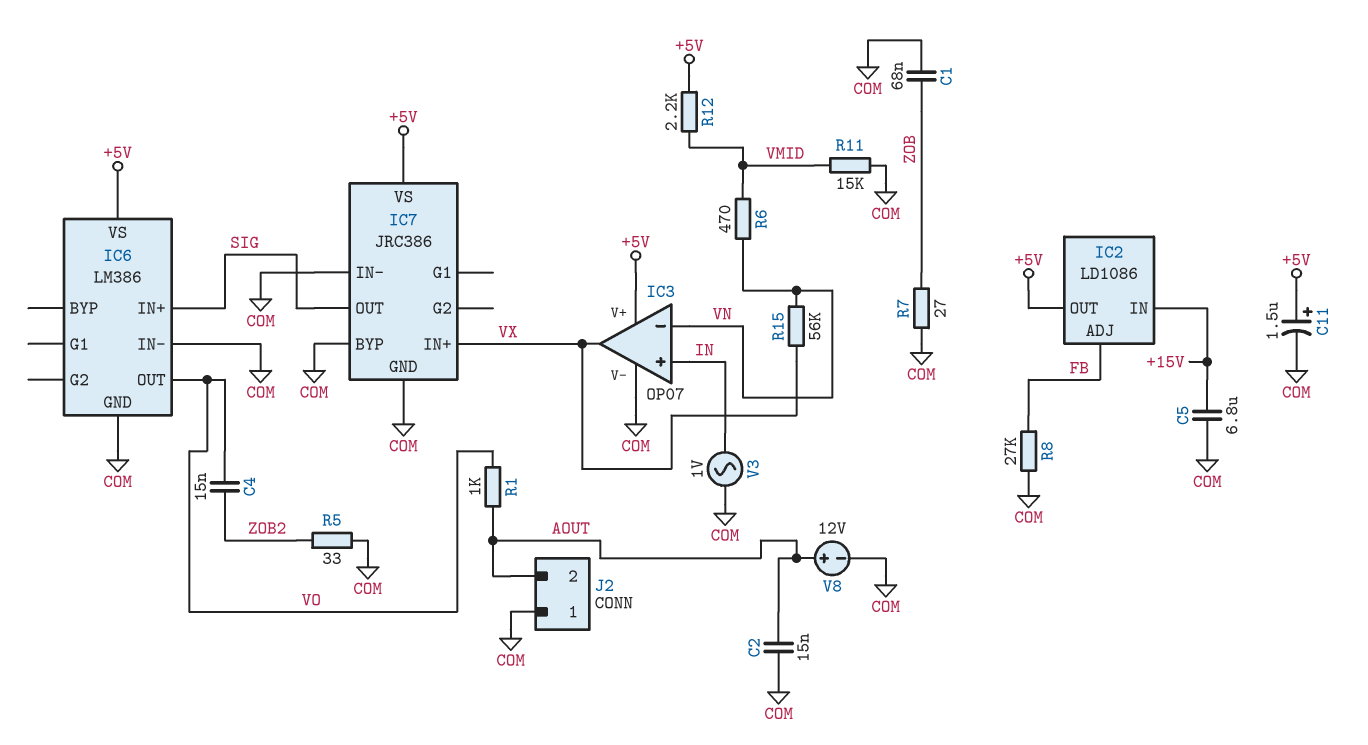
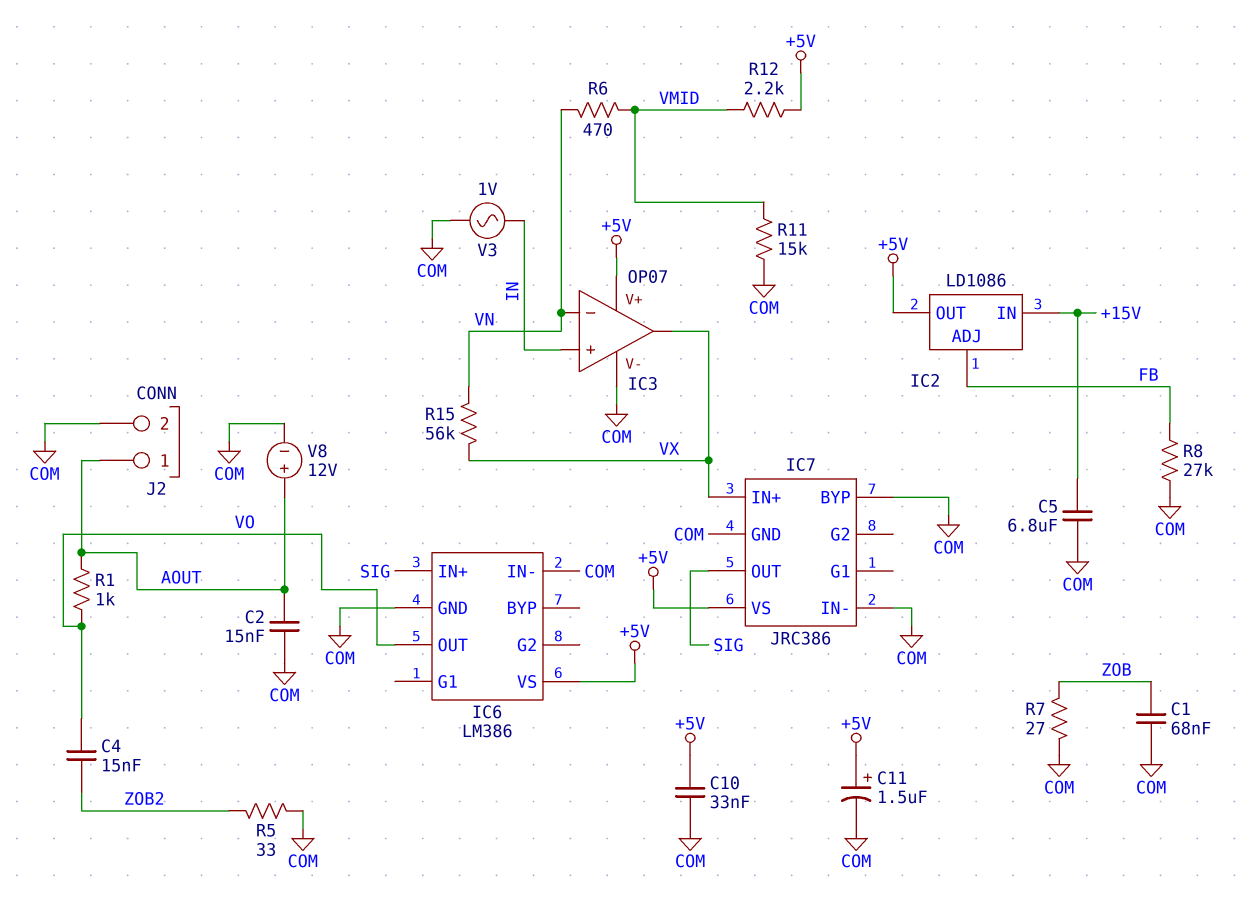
C10: none -> 33nF (+5V, COM)
J2 pin 1: COM -> AOUT
J2 pin 2: AOUT -> COM

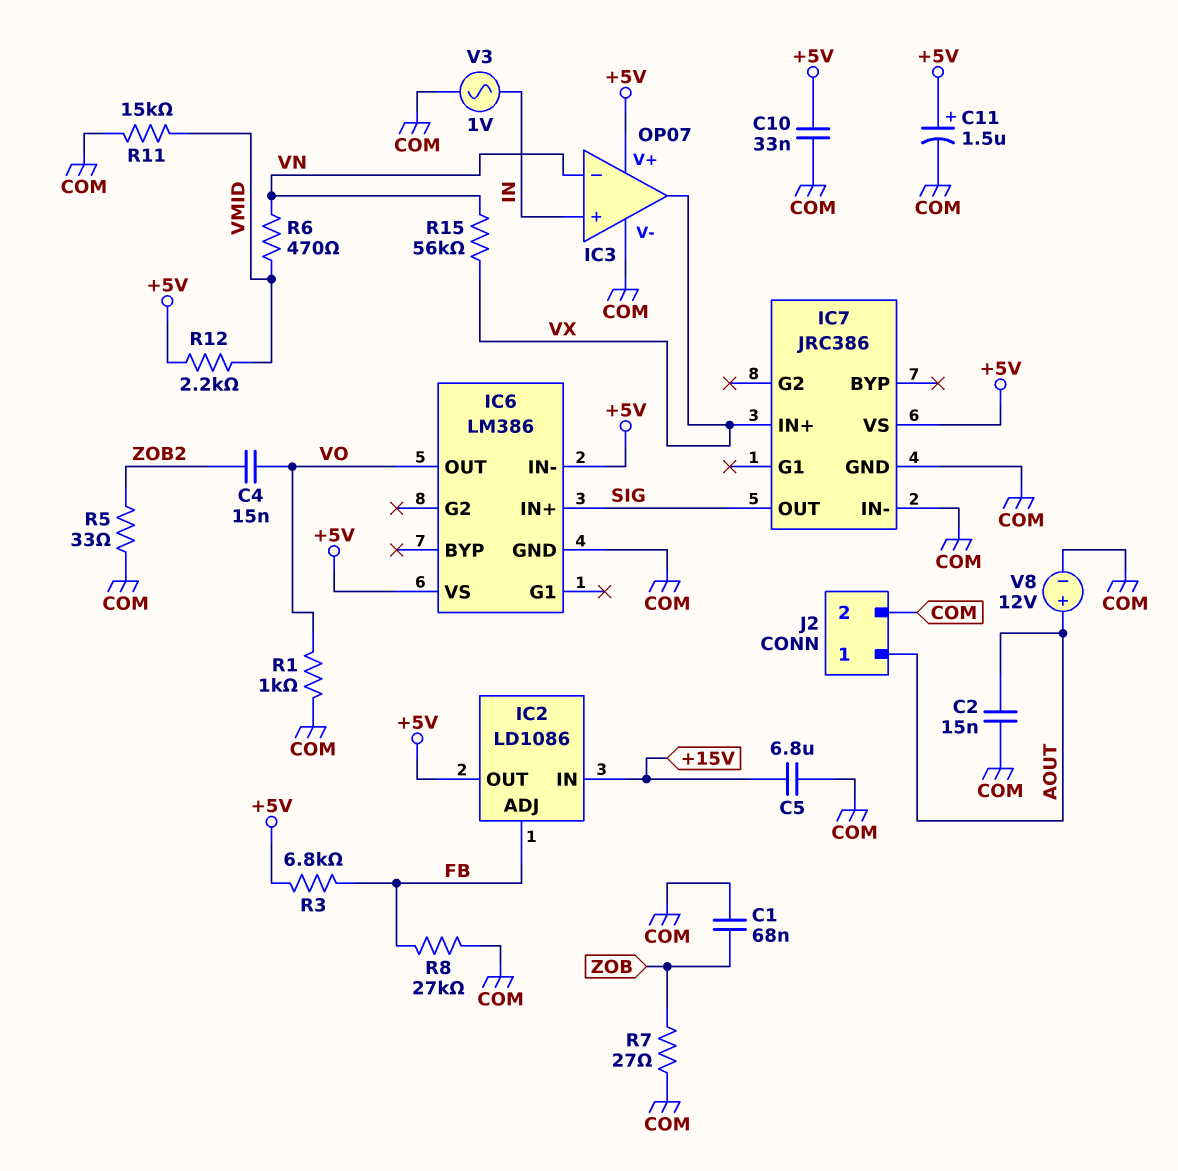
IC6 pin IN-: COM -> +5V
IC7 pin BYP: COM -> none
R1: 1k (AOUT, VO) -> 1k (COM, VO)
R3: none -> 6.8k (+5V, FB)

